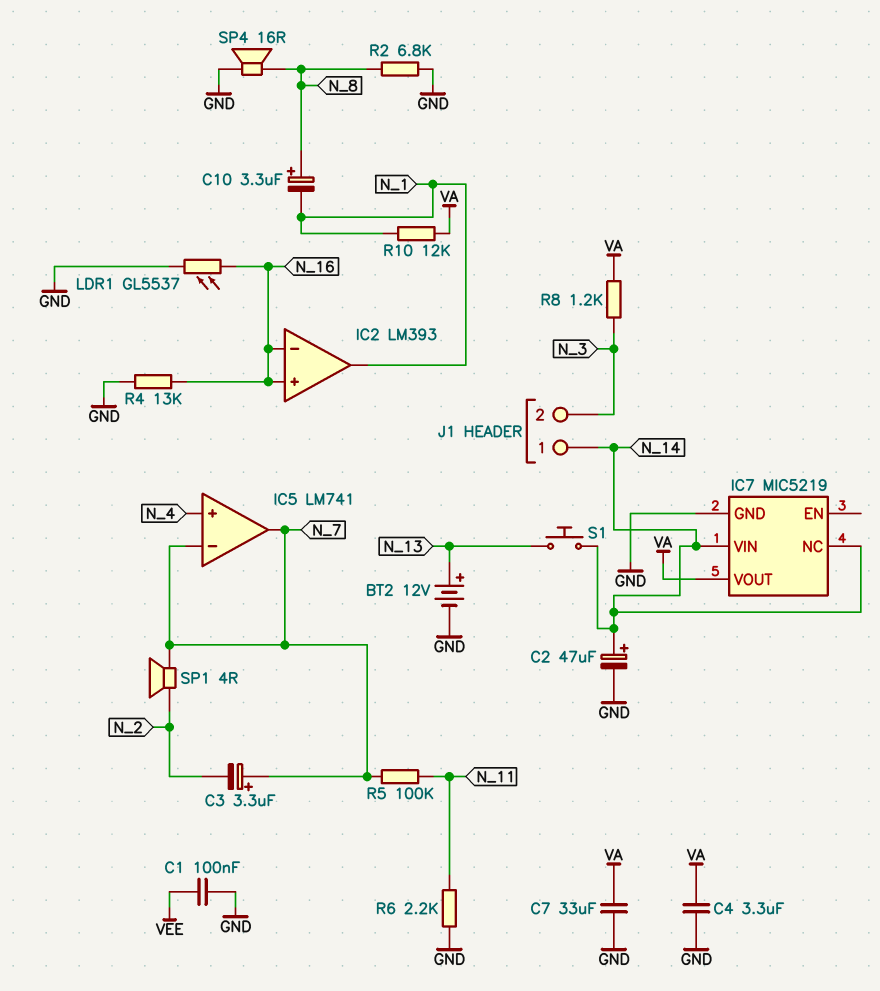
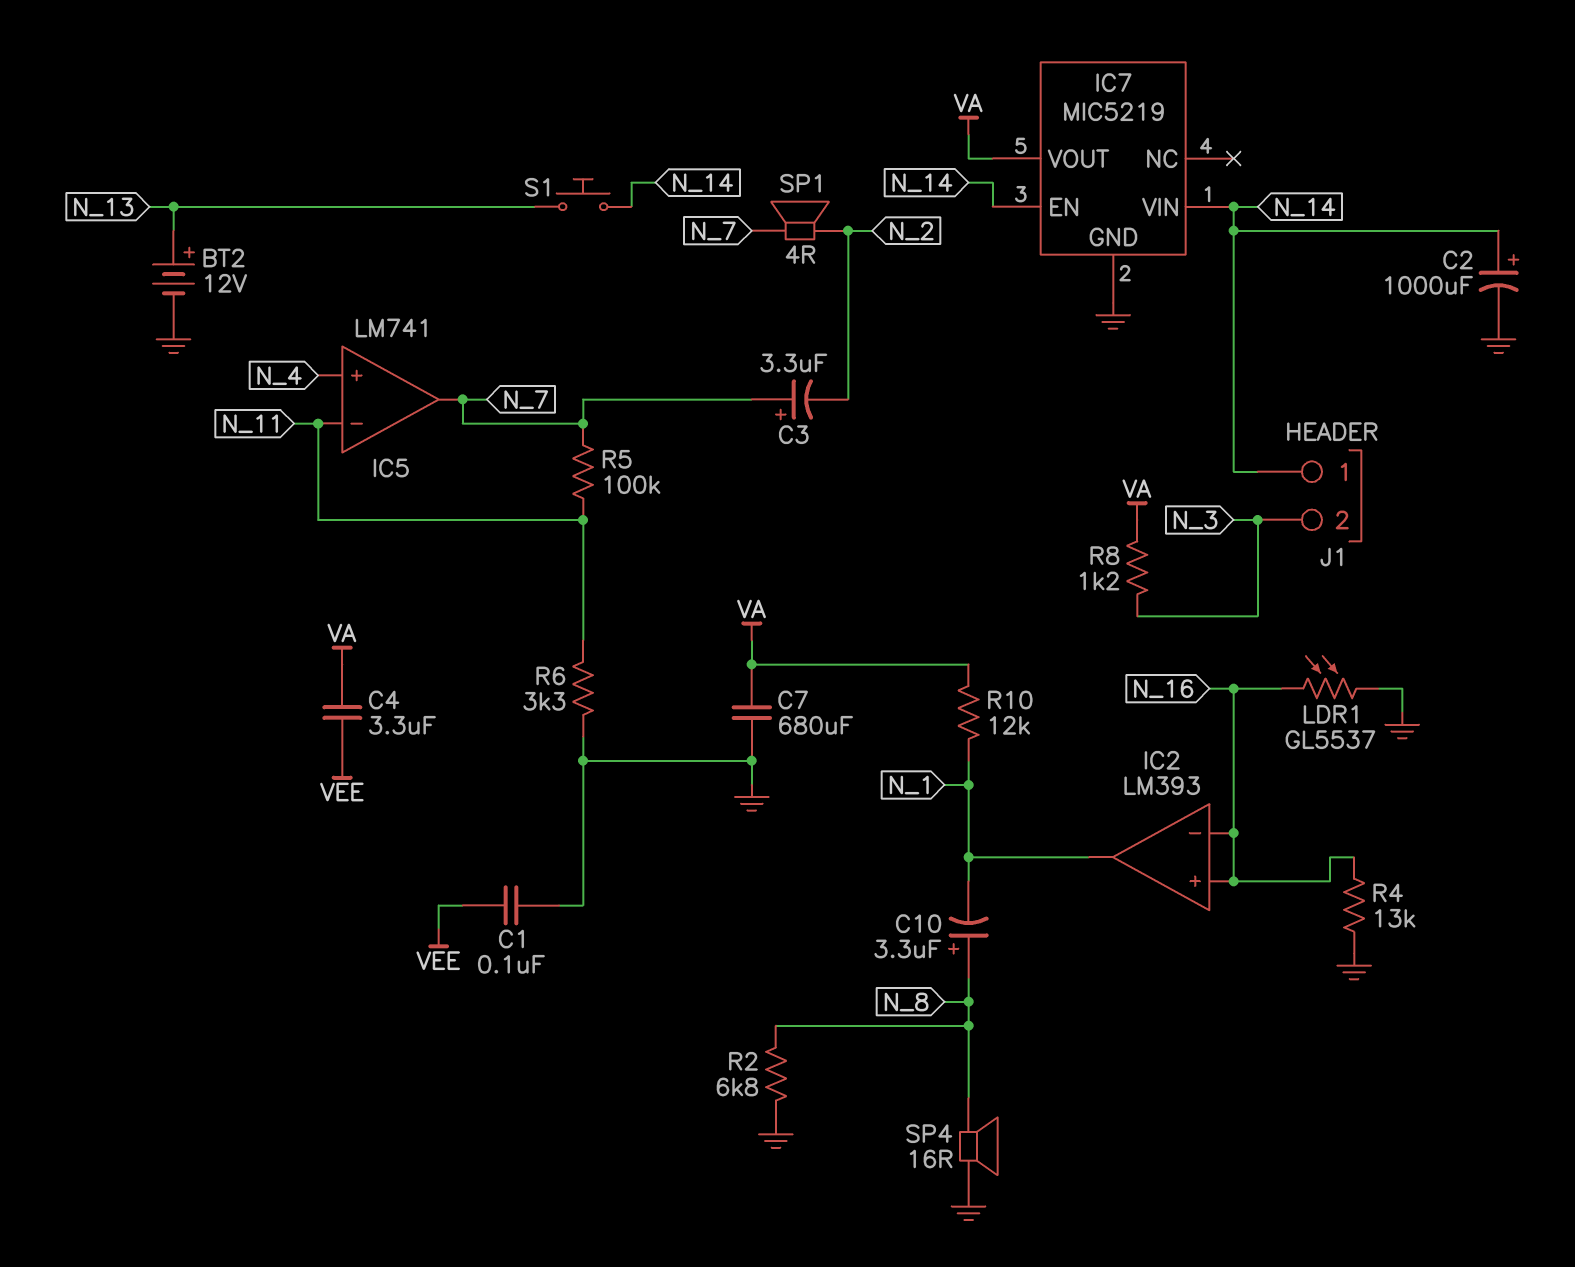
C2: 47uF (plus N_14, minus GND) -> 1000uF (plus N_14, minus GND)
C4: 3.3uF (GND, VA) -> 3.3uF (VA, VEE)
C7: 33uF (GND, VA) -> 680uF (GND, VA)
IC5 pin in-: N_7 -> N_11
IC7 pin EN: none -> N_14
IC7 pin NC: N_14 -> none
R6: 2.2k (GND, N_11) -> 3.3k (GND, N_11)

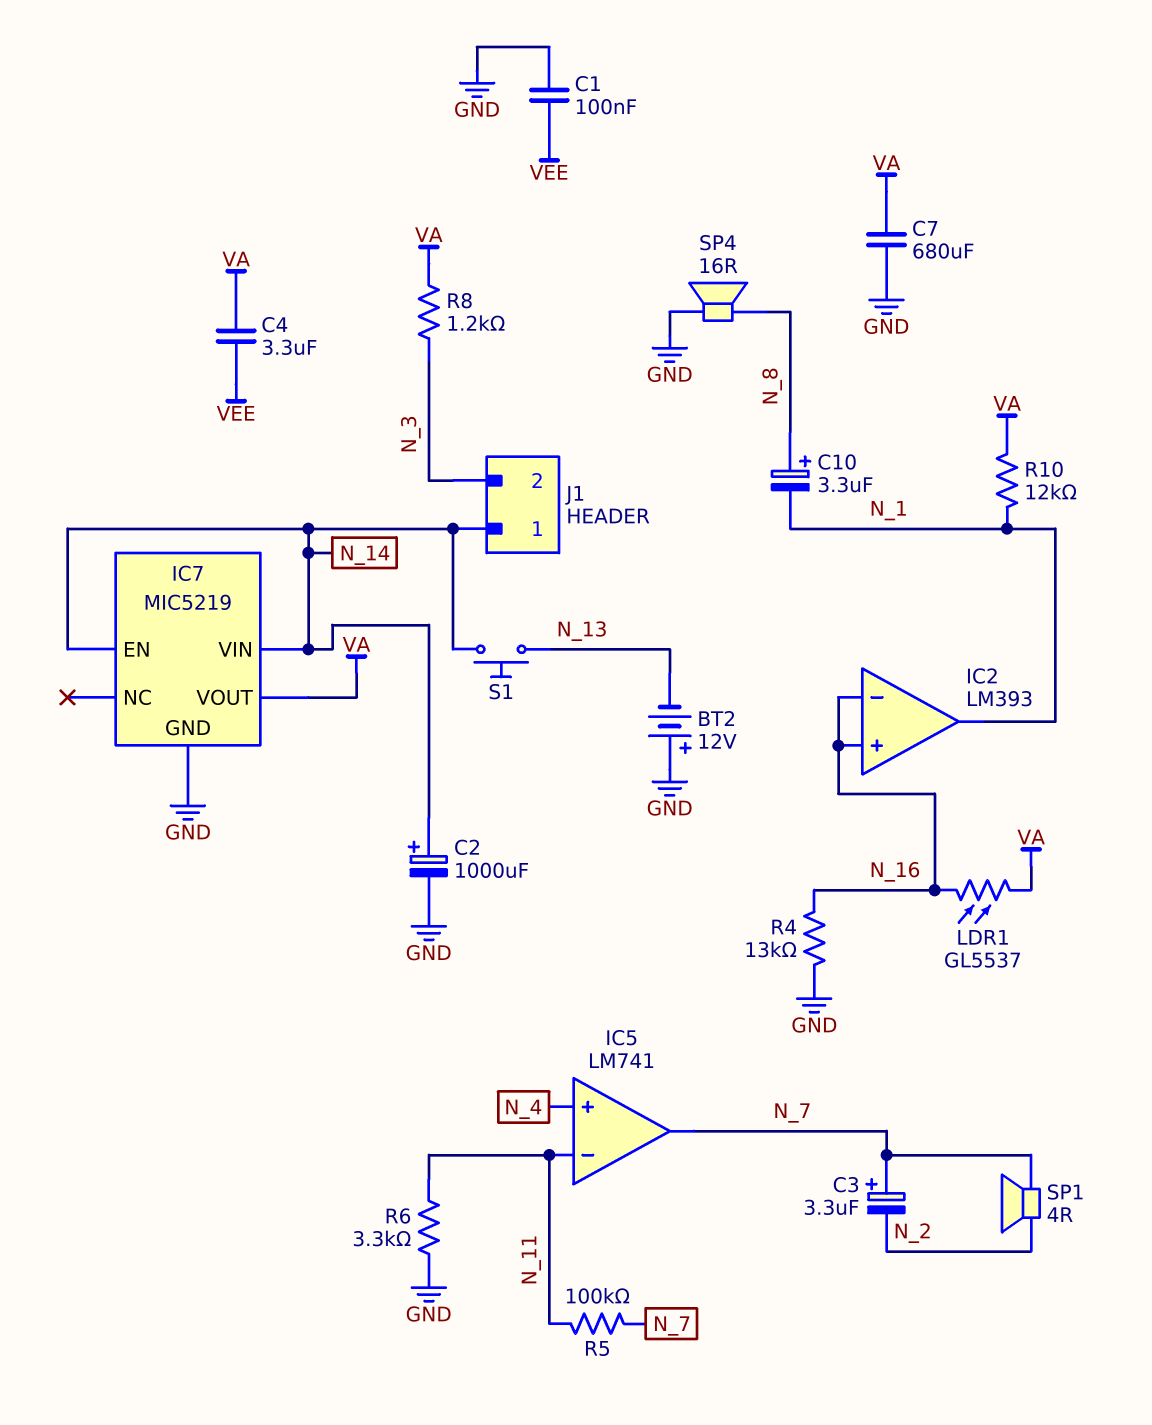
BT2: 12V (plus N_13, minus GND) -> 12V (plus GND, minus N_13)
LDR1: GL5537 (GND, N_16) -> GL5537 (N_16, VA)
R2: 6.8k (GND, N_8) -> none

